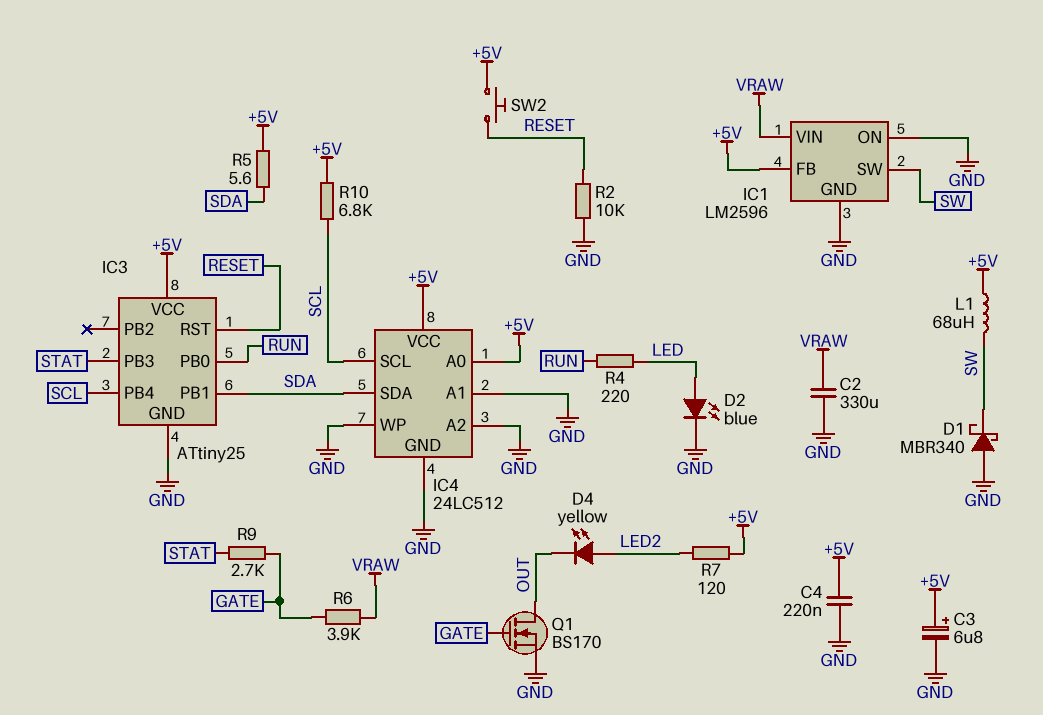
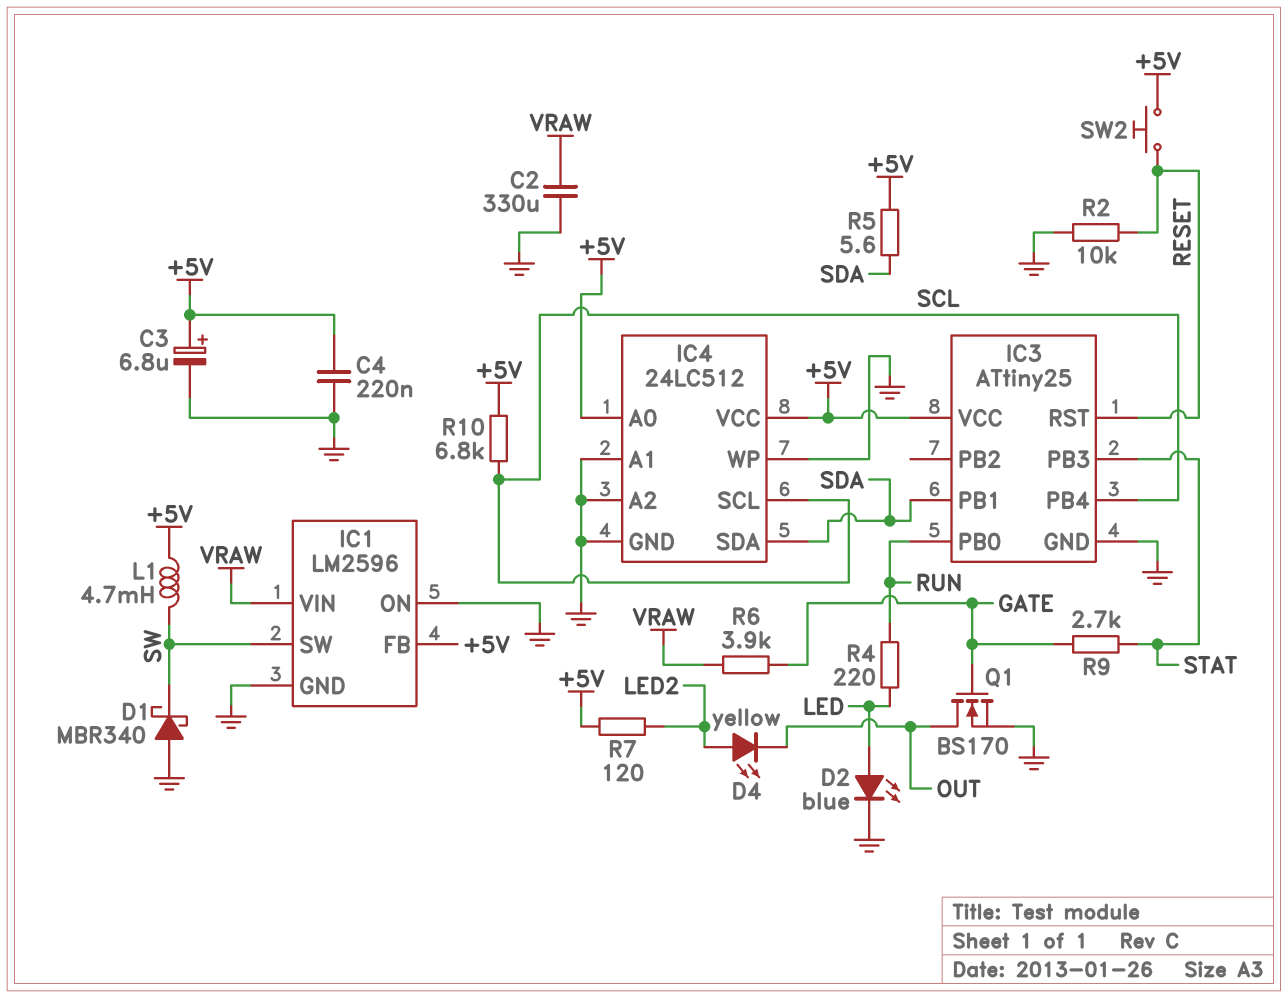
L1: 68uH (+5V, SW) -> 4.7mH (+5V, SW)

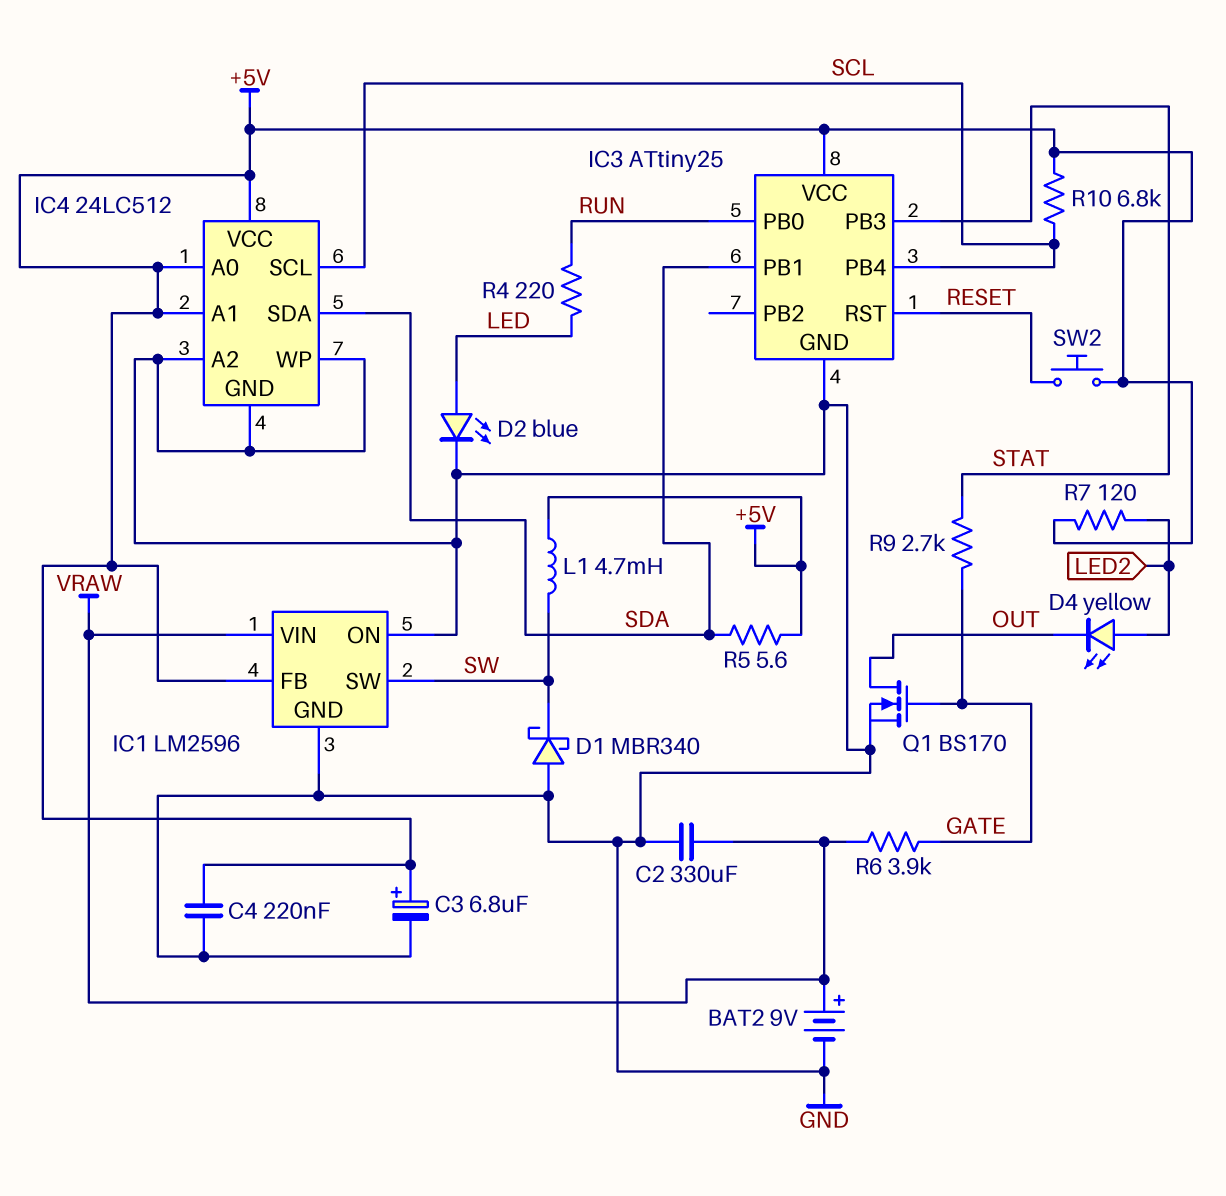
BAT2: none -> 9V (plus VRAW, minus GND)
IC4 pin A1: GND -> +5V
R2: 10k (GND, RESET) -> none

